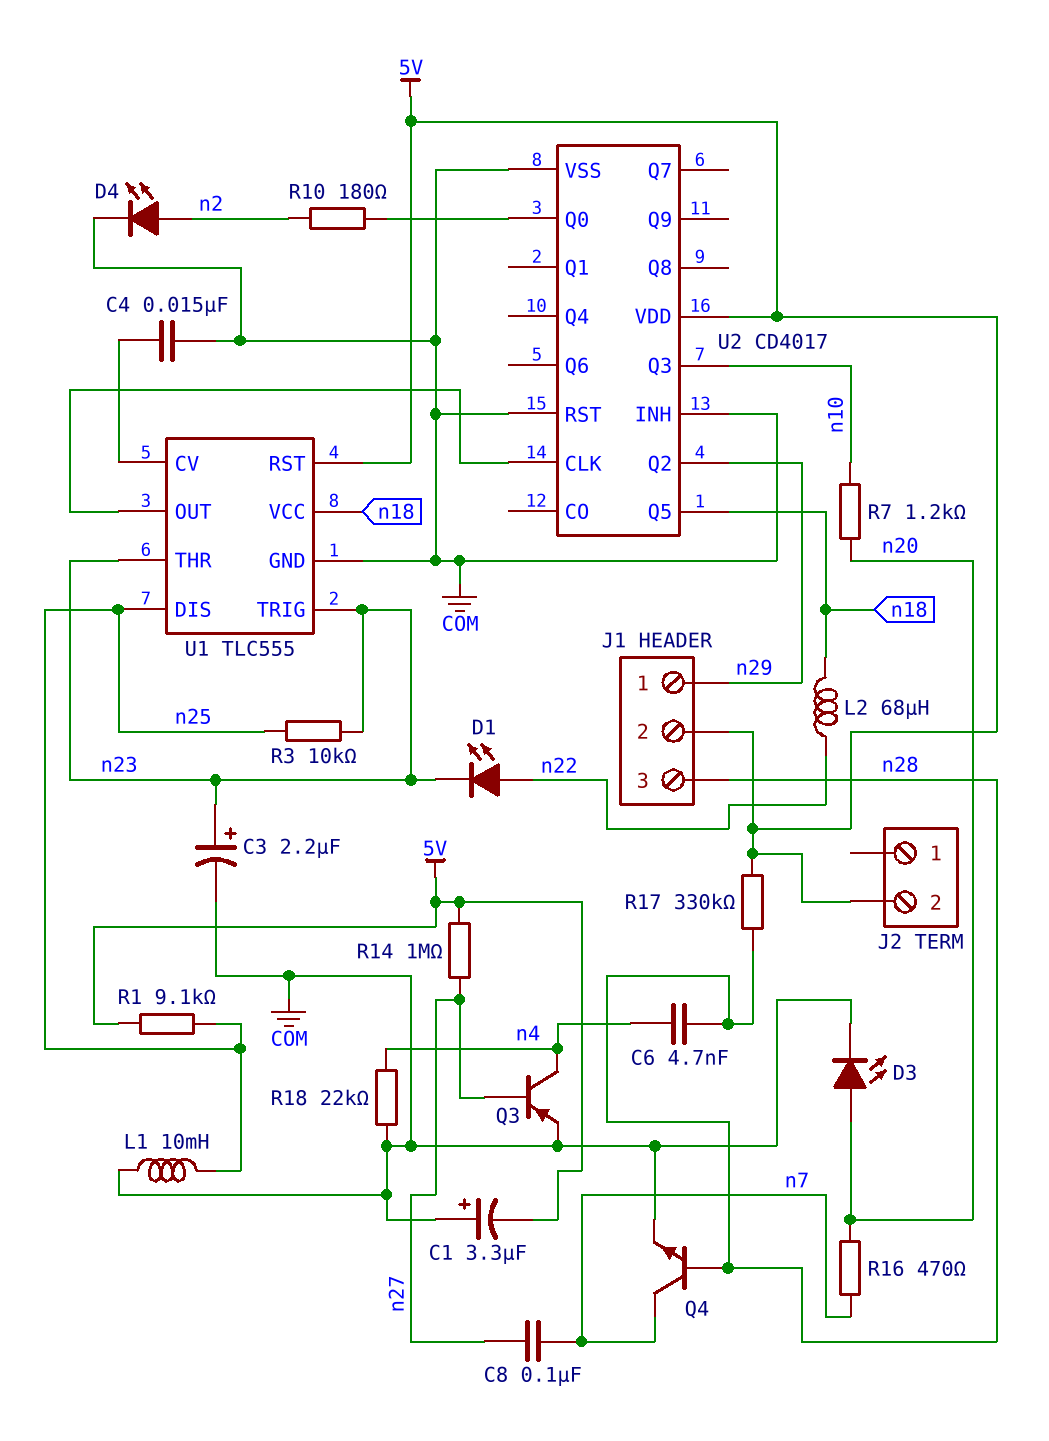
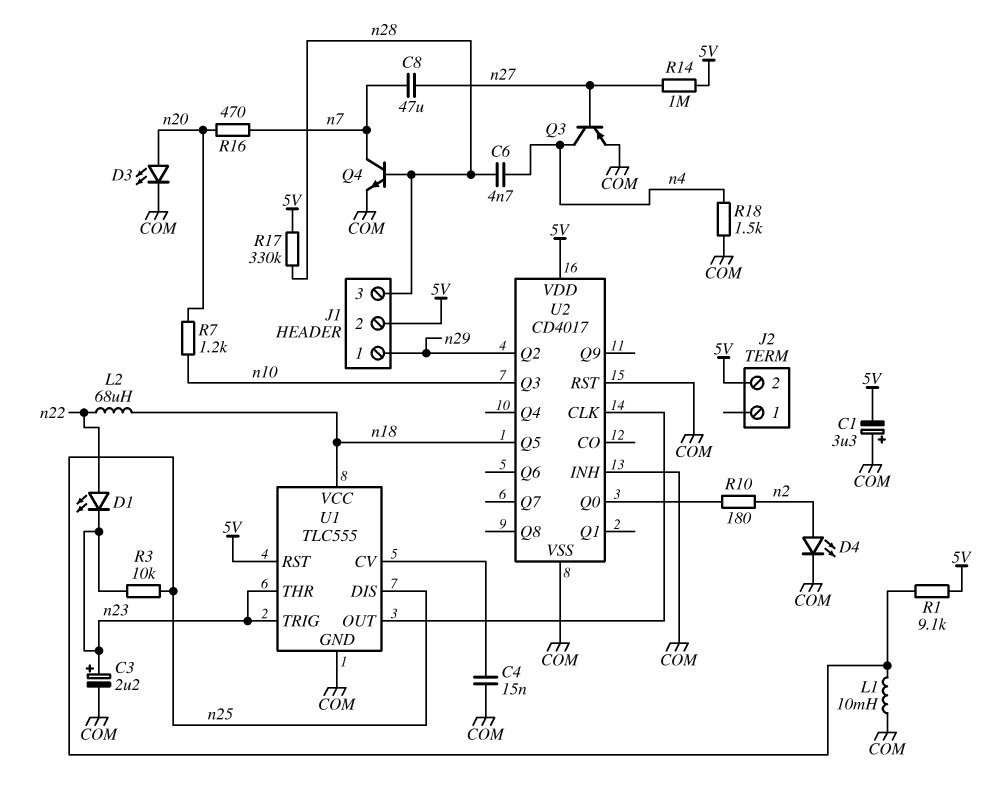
C8: 100nF (n7, n27) -> 47uF (n7, n27)
R18: 22k (COM, n4) -> 1.5k (COM, n4)

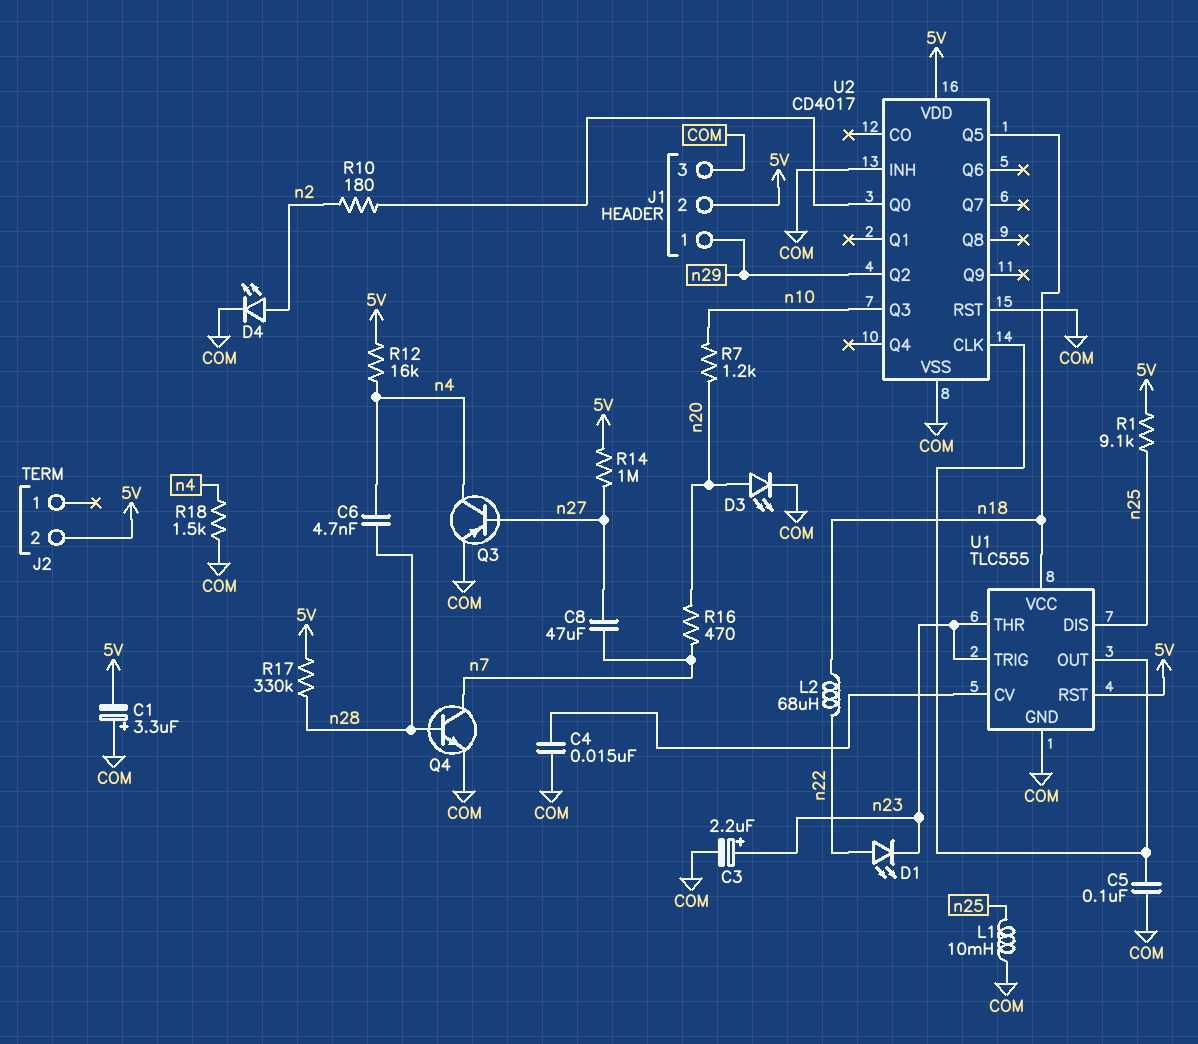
C5: none -> 100nF (COM, U1/OUT)
J1 pin 3: n28 -> COM
R3: 10k (n23, n25) -> none
R12: none -> 16k (5V, n4)

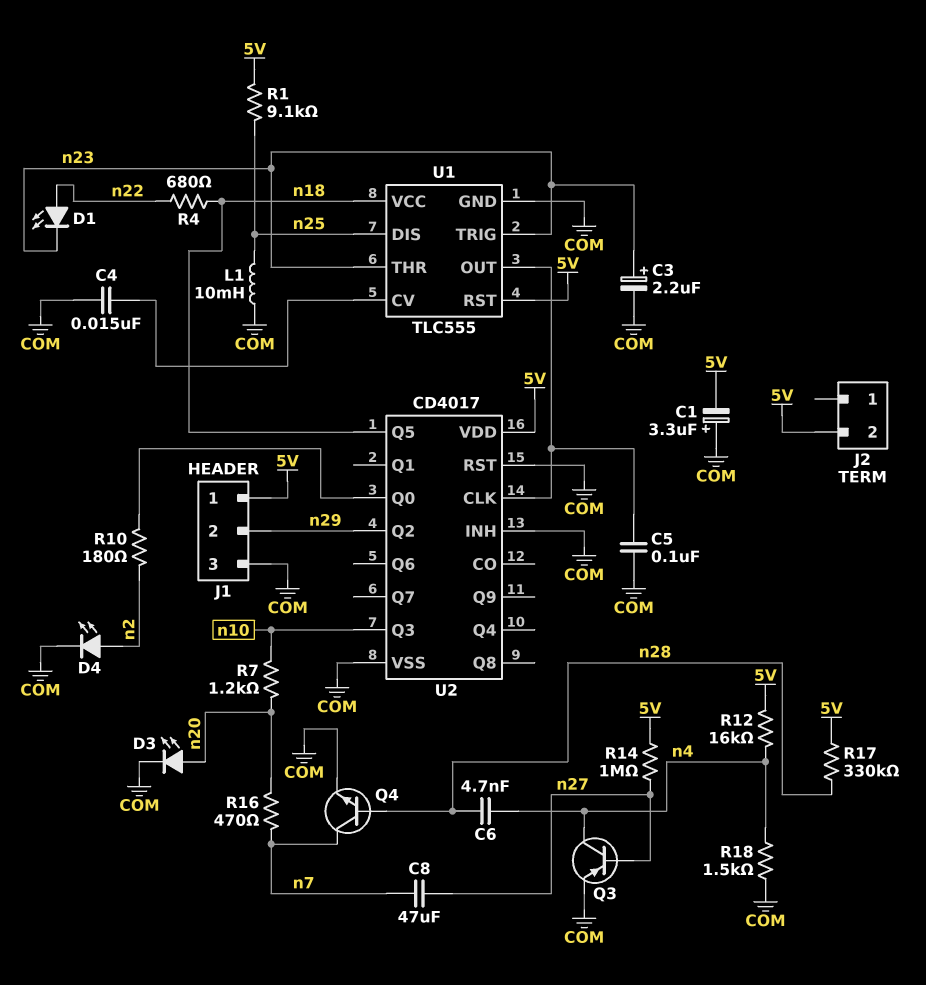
J1 pin 1: n29 -> 5V
J1 pin 2: 5V -> n29
L2: 68uH (n18, n22) -> none
R4: none -> 680 (n18, n22)

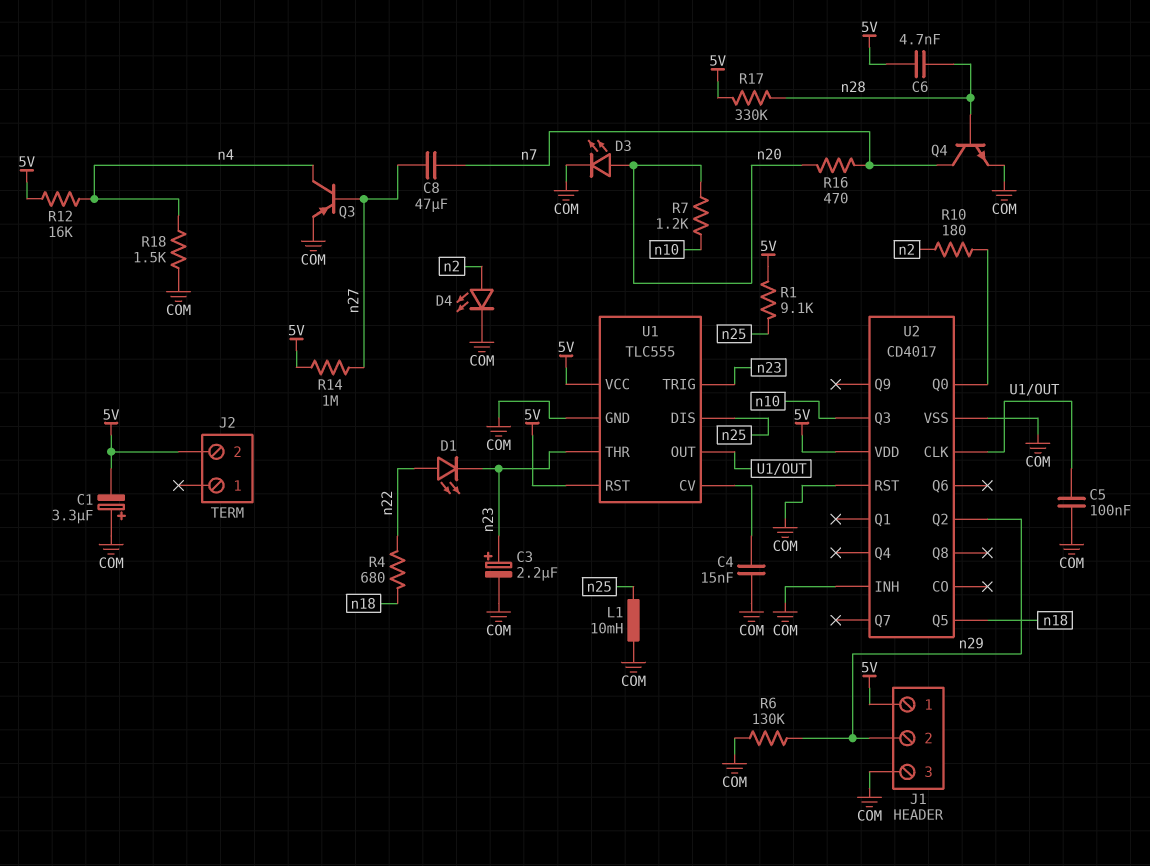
C6: 4.7nF (n4, n28) -> 4.7nF (5V, n28)
R6: none -> 130k (COM, n29)
U1 pin VCC: n18 -> 5V

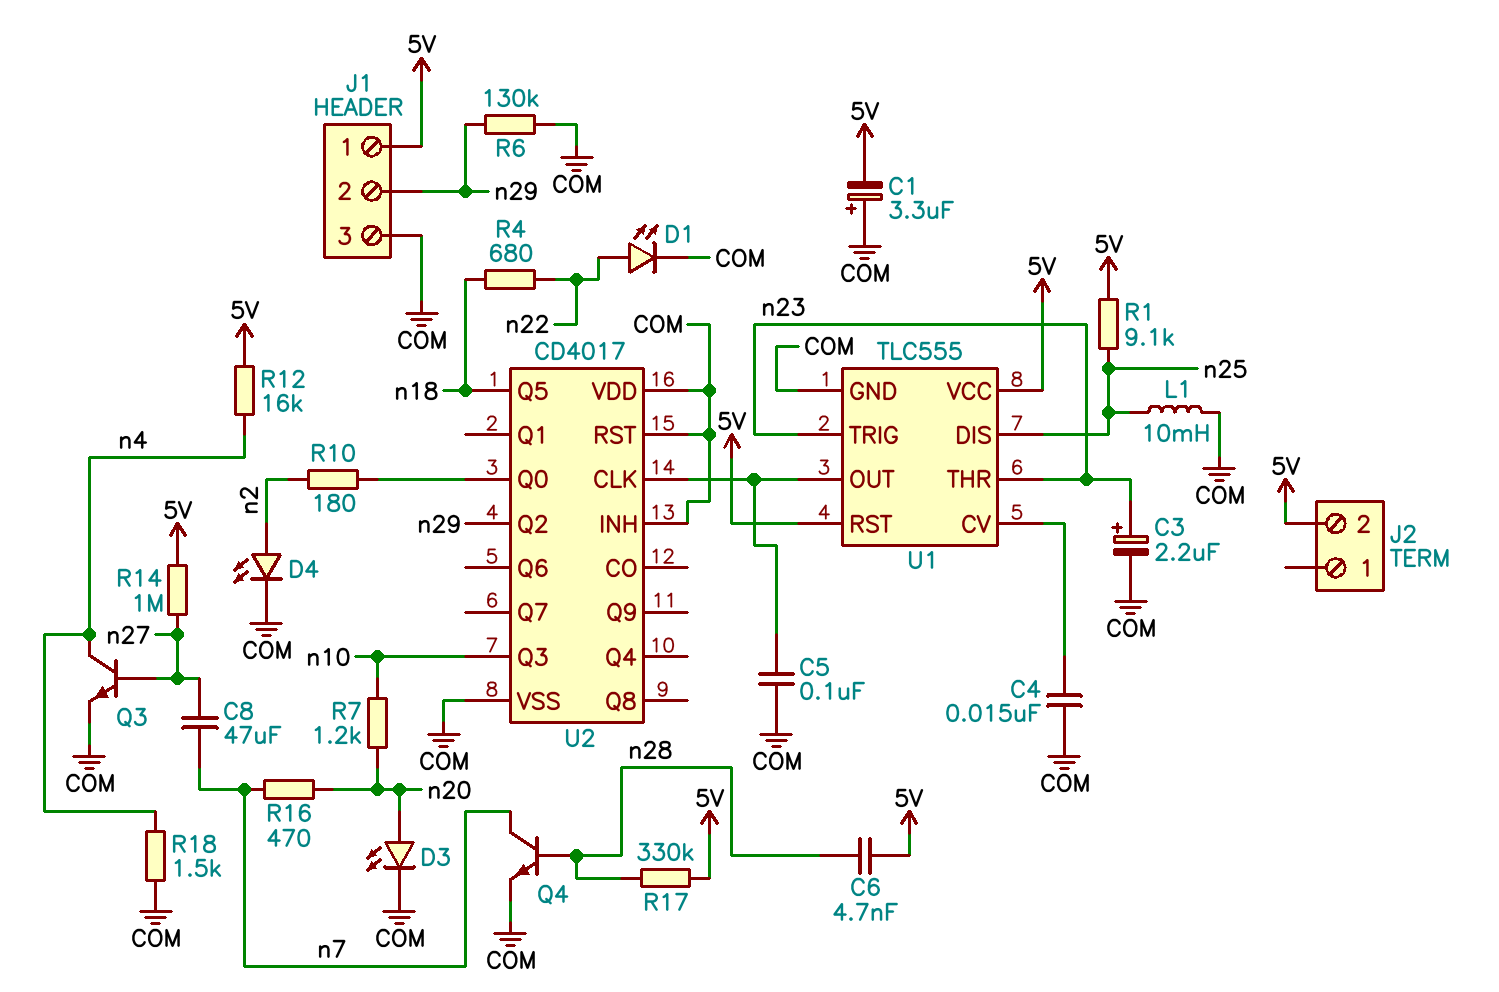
D1: LED (A n22, K n23) -> LED (A n22, K COM)
Q3: PNP (B n27, C n4, E COM) -> NPN (B n27, C n4, E COM)
U2 pin VDD: 5V -> COM

